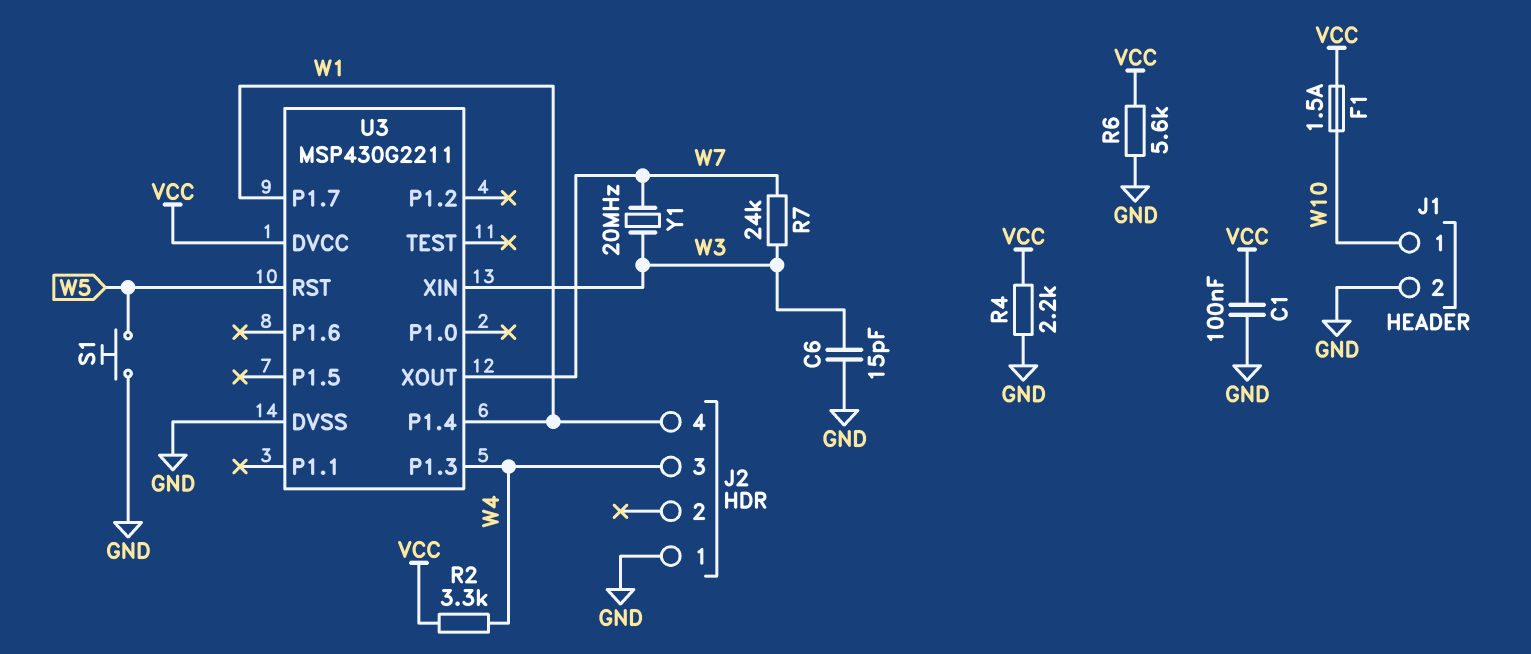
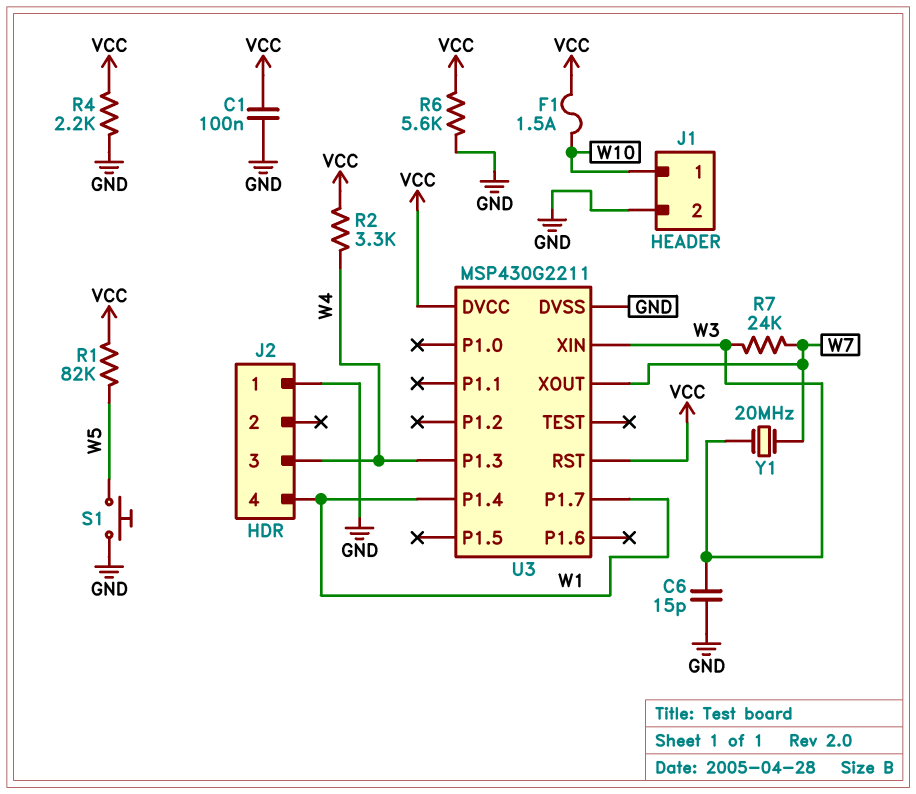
R1: none -> 82k (VCC, W5)
U3 pin RST: W5 -> VCC

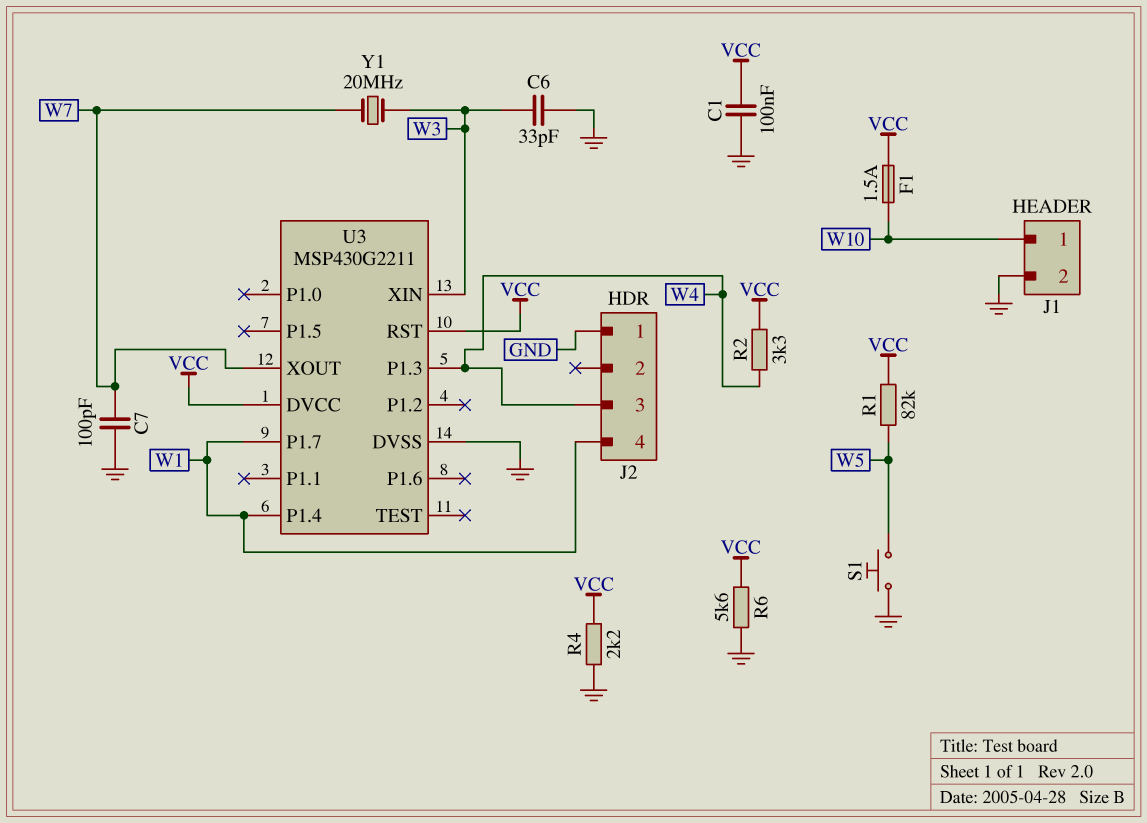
C6: 15pF (GND, W3) -> 33pF (GND, W3)
C7: none -> 100pF (GND, W7)
R7: 24k (W3, W7) -> none

